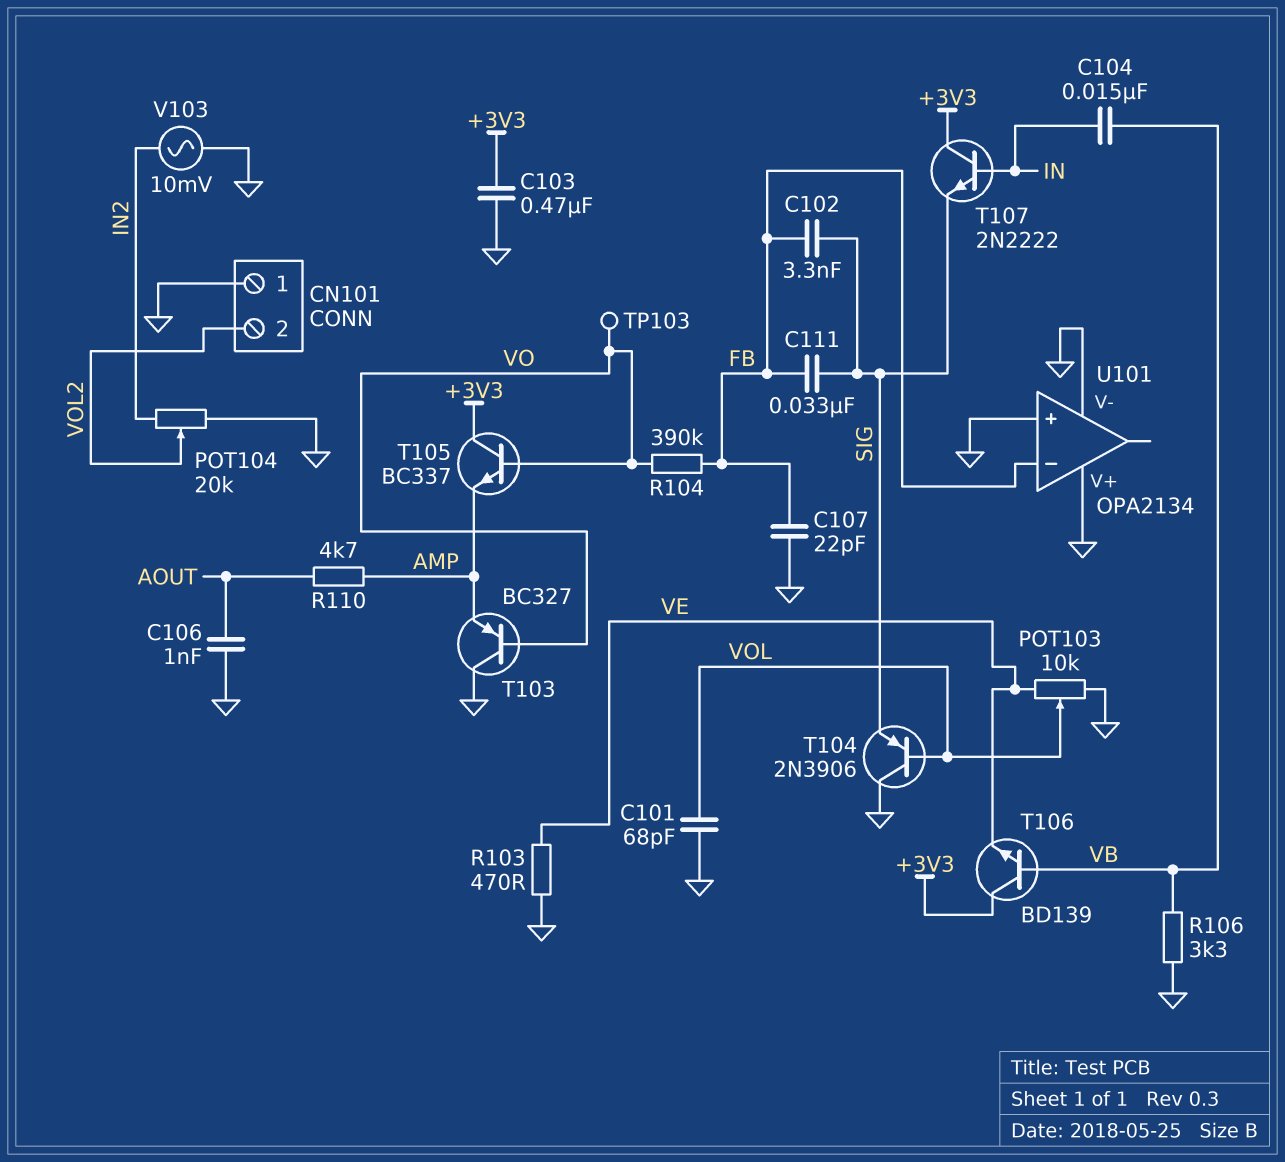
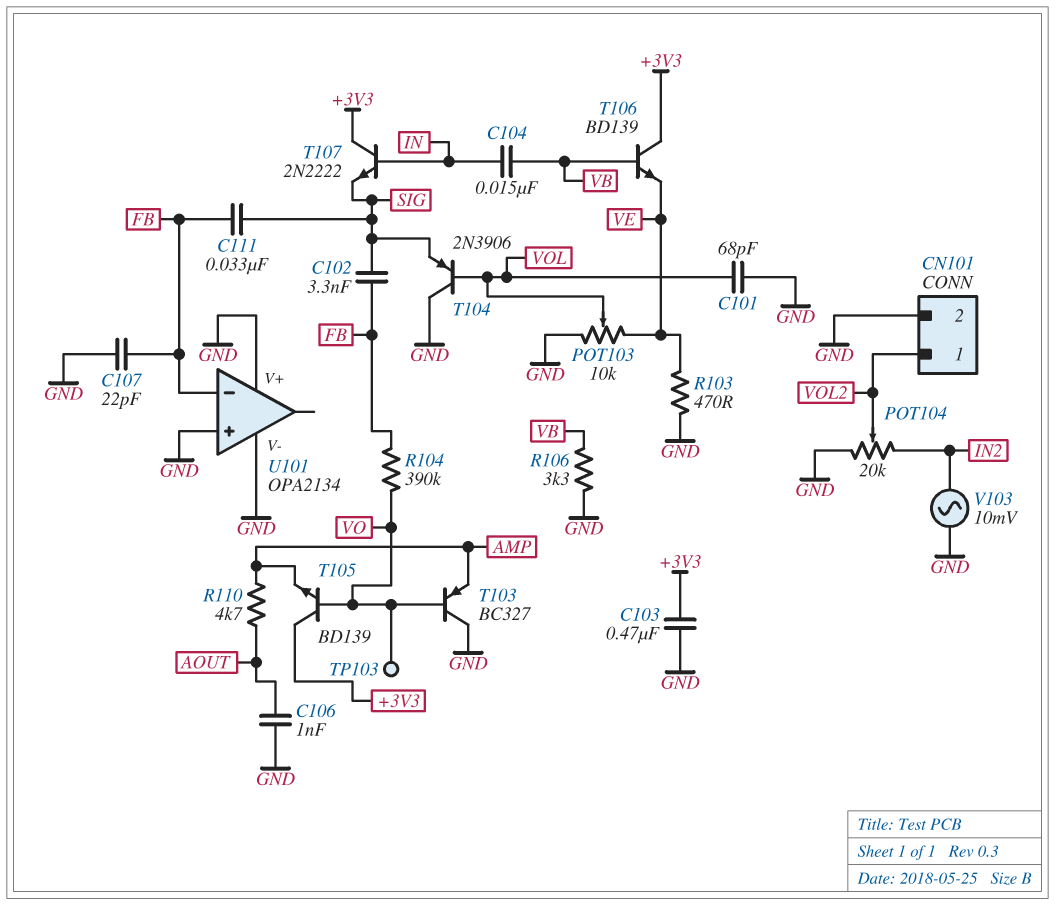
CN101 pin 1: GND -> VOL2
CN101 pin 2: VOL2 -> GND
T105: NPN BC337 (B VO, C +3V3, E AMP) -> NPN BD139 (B VO, C +3V3, E AMP)

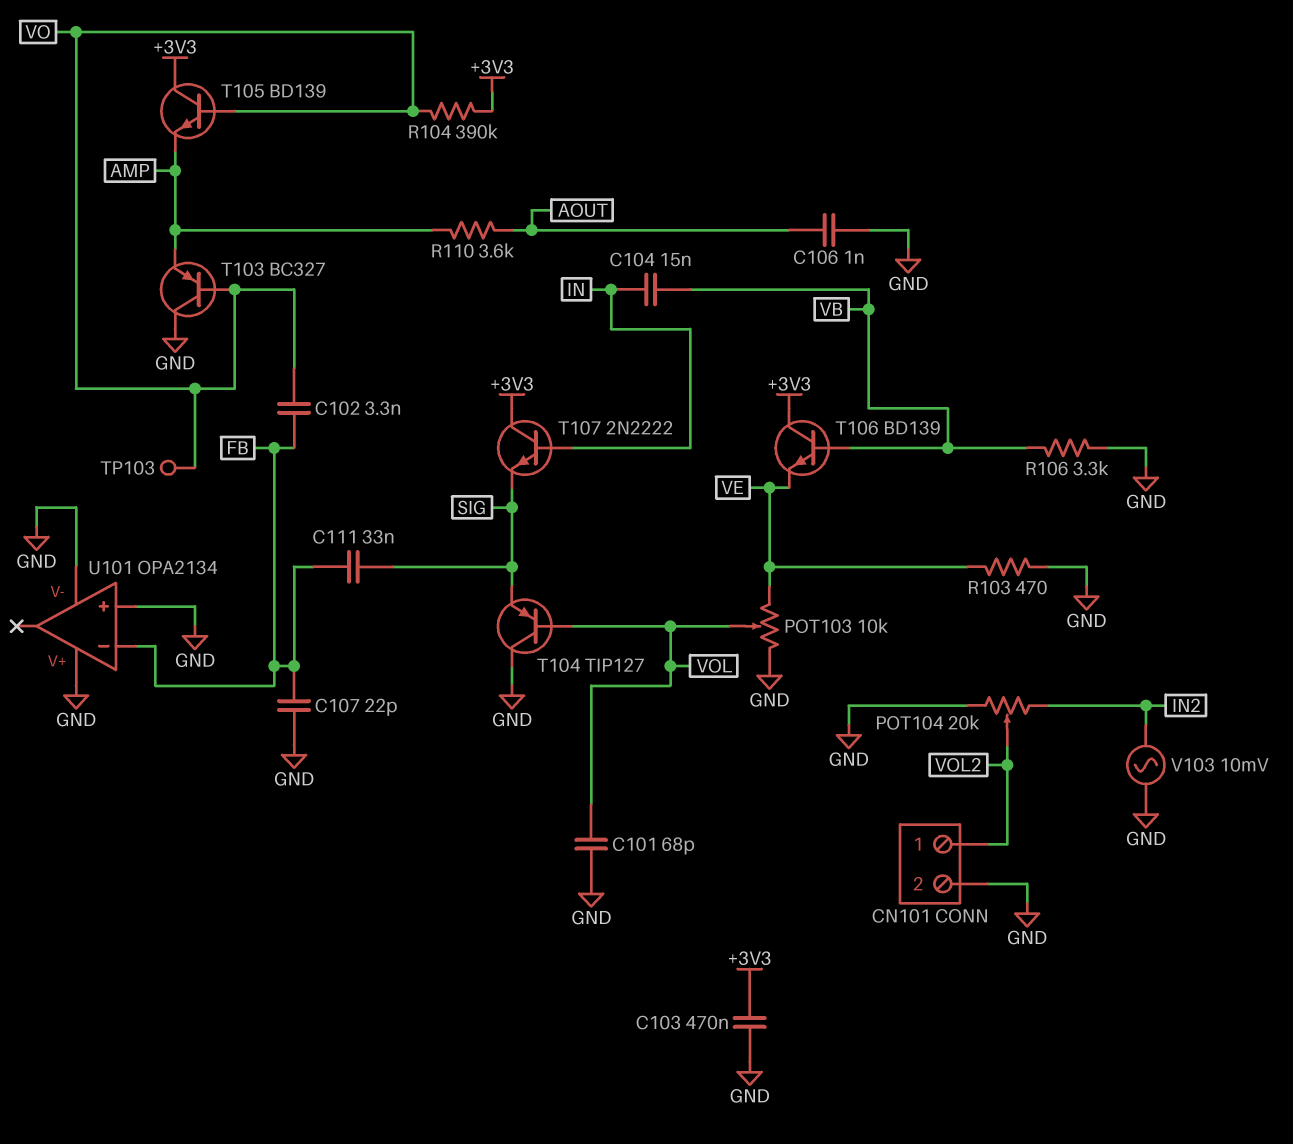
C102: 3.3nF (FB, SIG) -> 3.3nF (FB, VO)
R104: 390k (FB, VO) -> 390k (+3V3, VO)
R110: 4.7k (AMP, AOUT) -> 3.6k (AMP, AOUT)
T104: PNP 2N3906 (B VOL, C GND, E SIG) -> PNP TIP127 (B VOL, C GND, E SIG)

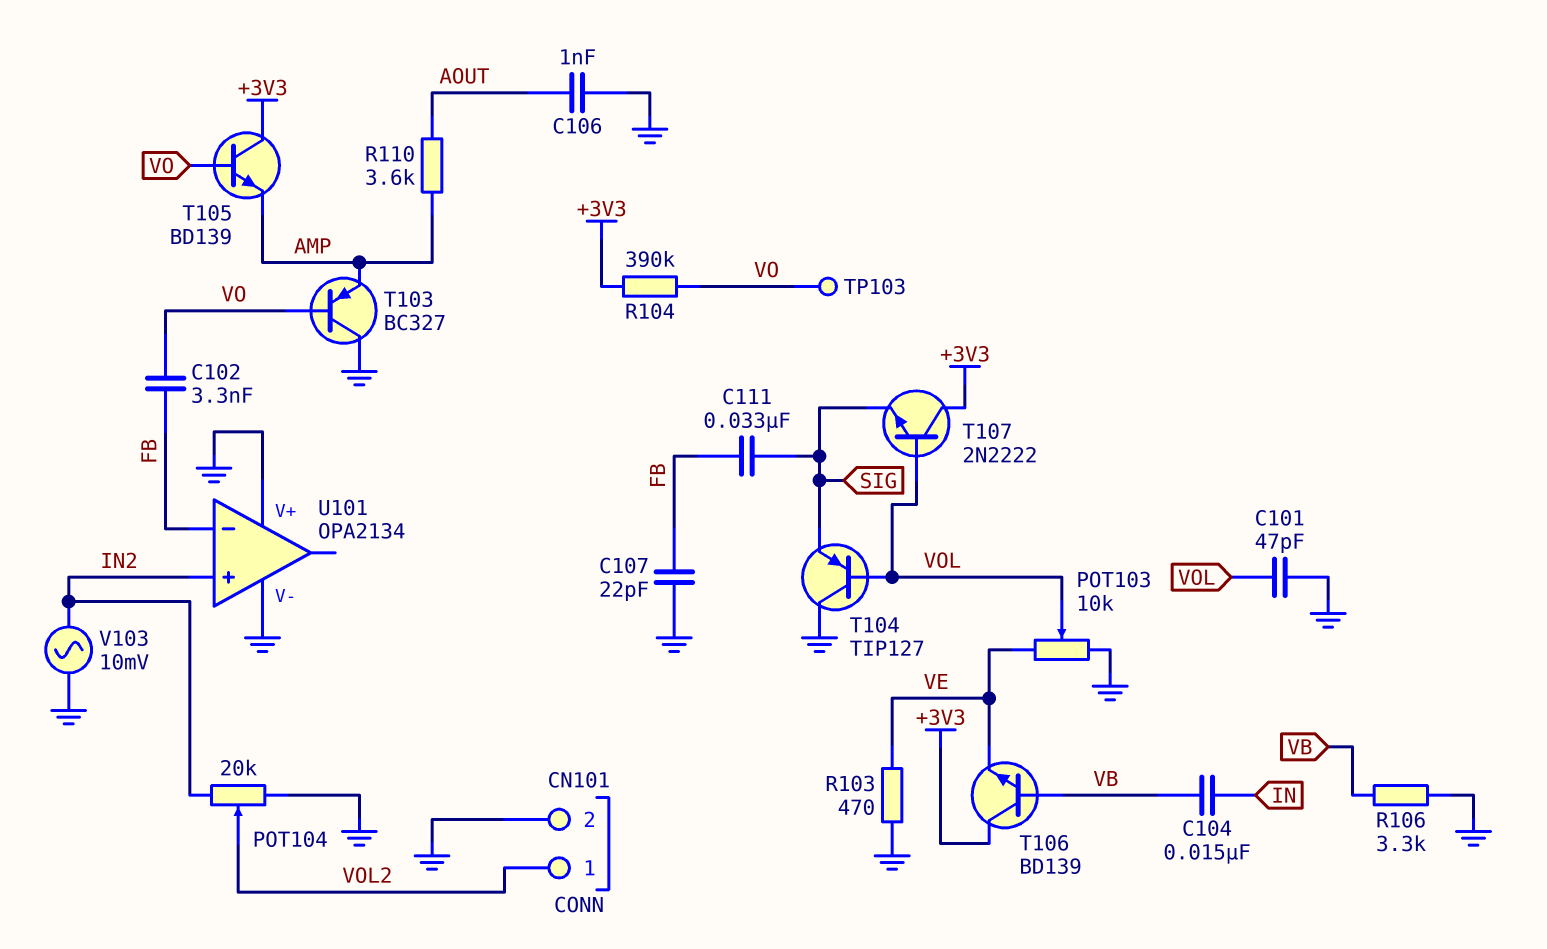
C101: 68pF (GND, VOL) -> 47pF (GND, VOL)
C103: 470nF (+3V3, GND) -> none
T107: NPN 2N2222 (B IN, C +3V3, E SIG) -> NPN 2N2222 (B VOL, C +3V3, E SIG)
U101 pin in+: GND -> IN2

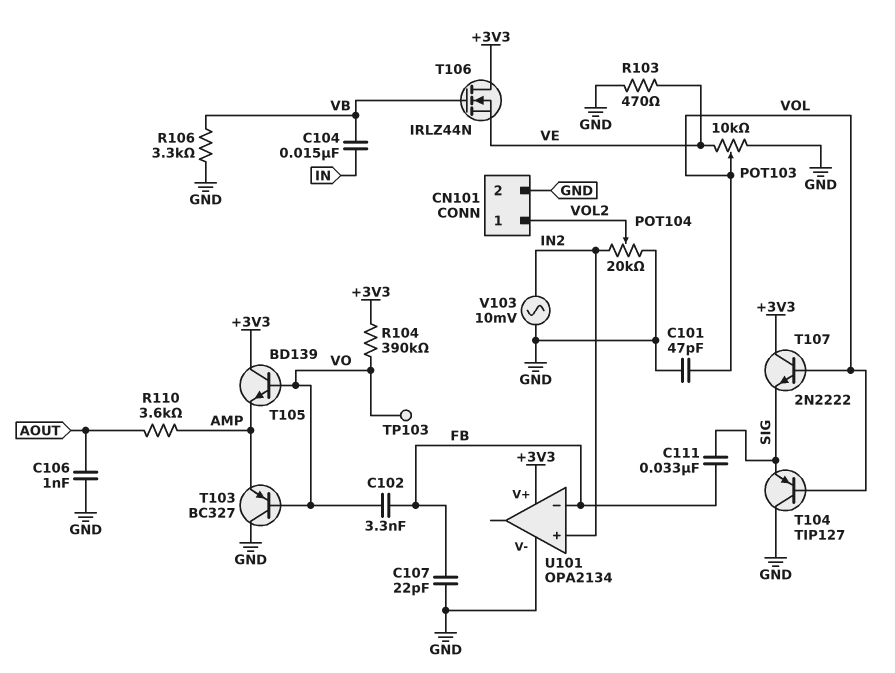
T106: NPN BD139 (B VB, C +3V3, E VE) -> NMOS IRLZ44N (G VB, D +3V3, S VE)
U101 pin V+: GND -> +3V3

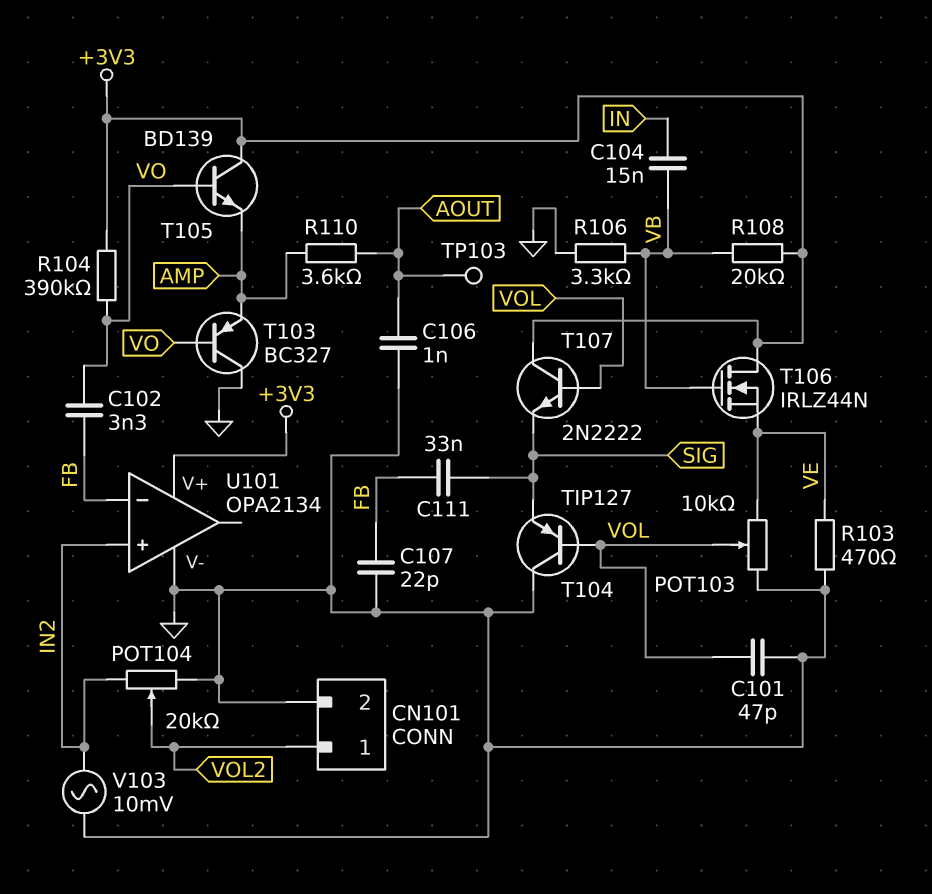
R108: none -> 20k (+3V3, VB)
TP103: test point (VO) -> test point (AOUT)

